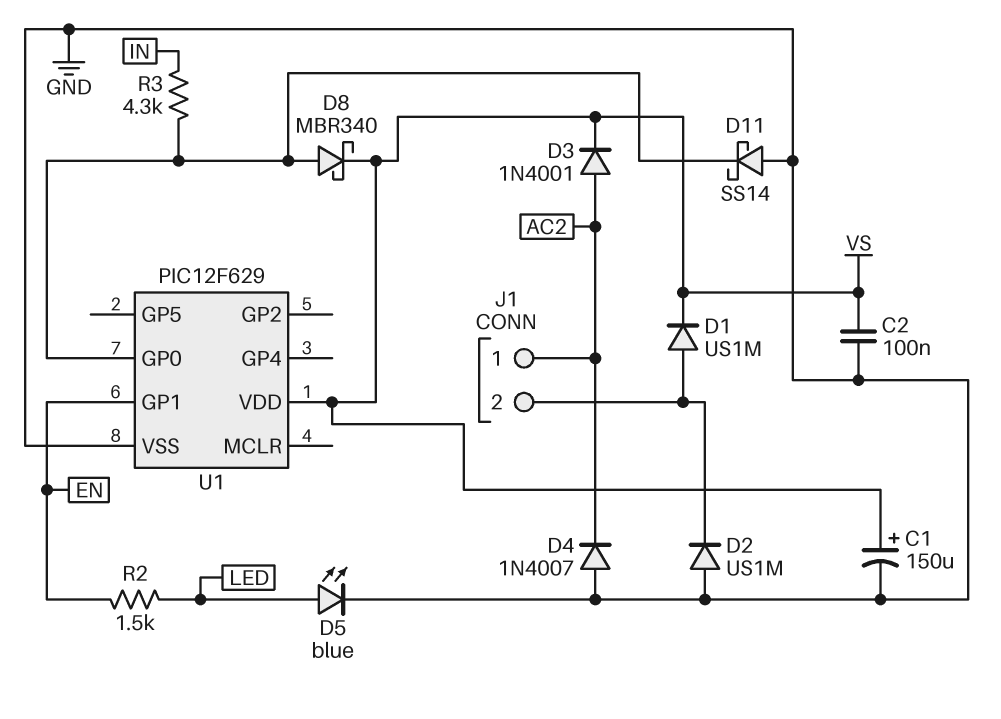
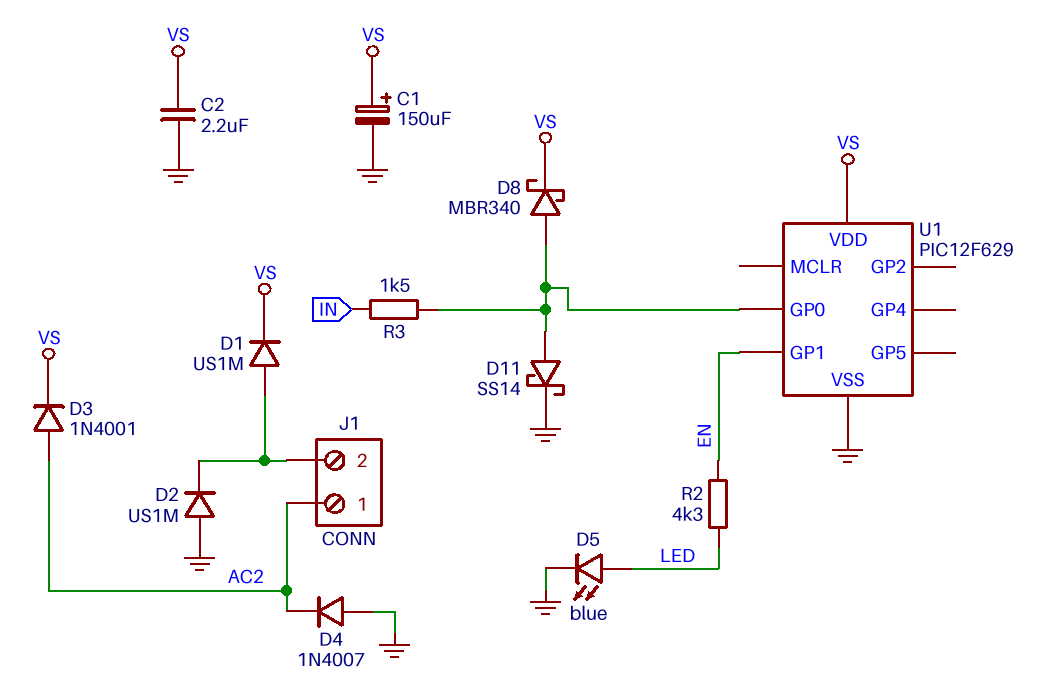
C2: 100nF (GND, VS) -> 2.2uF (GND, VS)
D11: schottky SS14 (A GND, K U1/GP0) -> schottky SS14 (A U1/GP0, K GND)
R2: 1.5k (EN, LED) -> 4.3k (EN, LED)
R3: 4.3k (IN, U1/GP0) -> 1.5k (IN, U1/GP0)

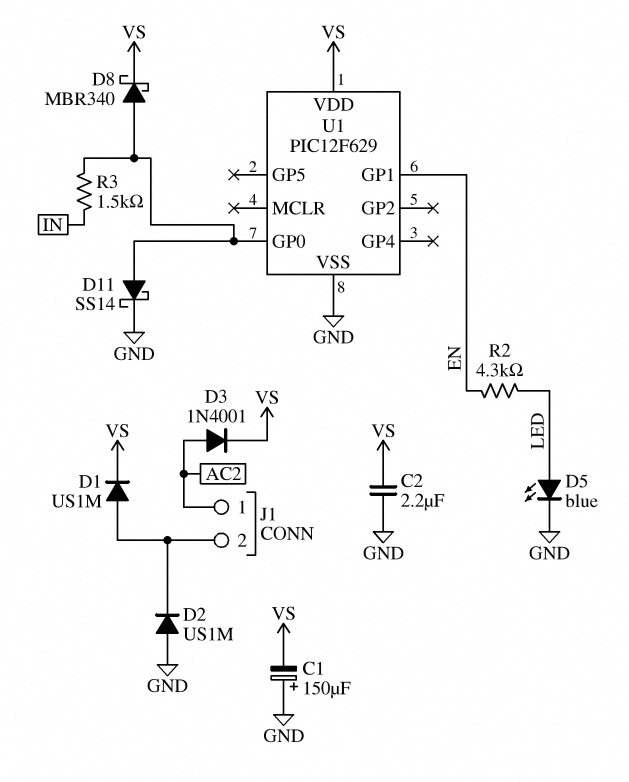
C1: 150uF (plus VS, minus GND) -> 150uF (plus GND, minus VS)
D4: diode 1N4007 (A GND, K AC2) -> none

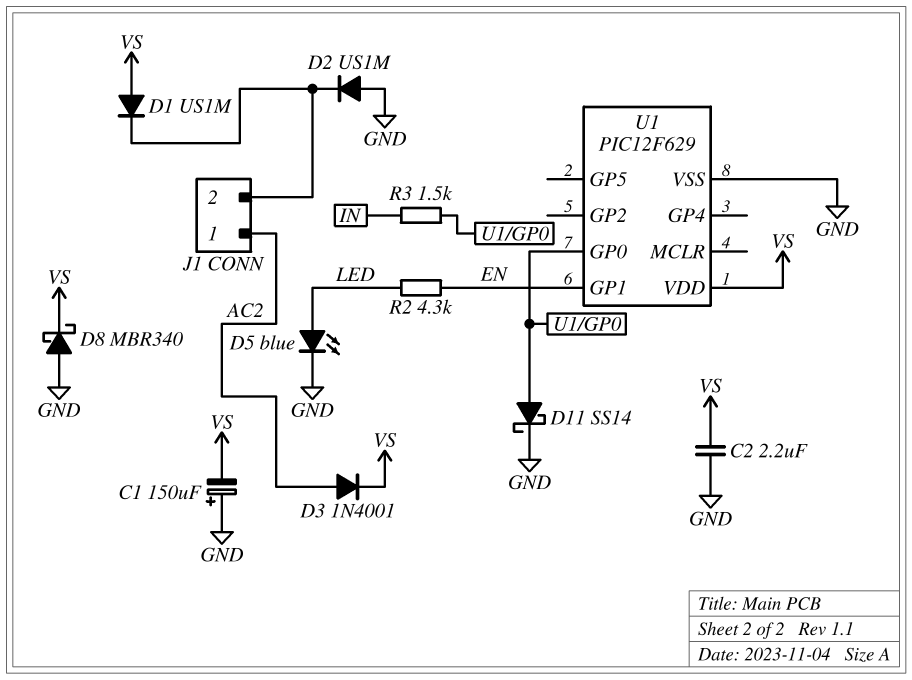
D1: diode US1M (A J1/2, K VS) -> diode US1M (A VS, K J1/2)
D8: schottky MBR340 (A U1/GP0, K VS) -> schottky MBR340 (A GND, K VS)

